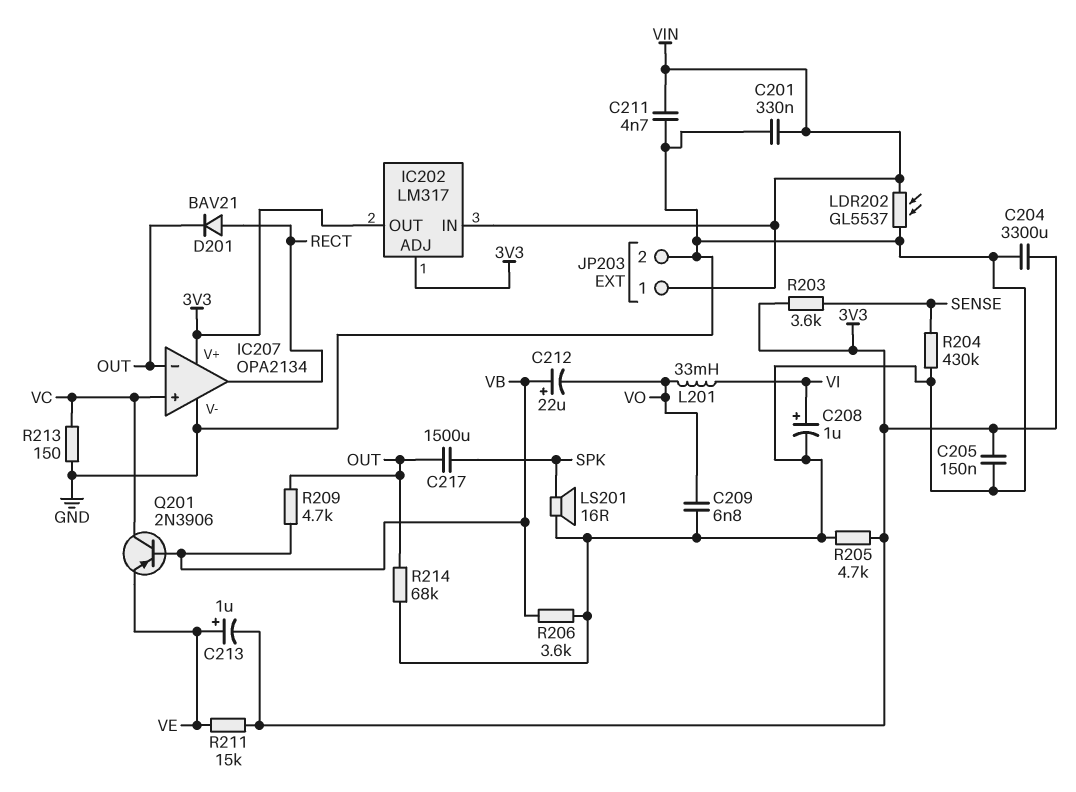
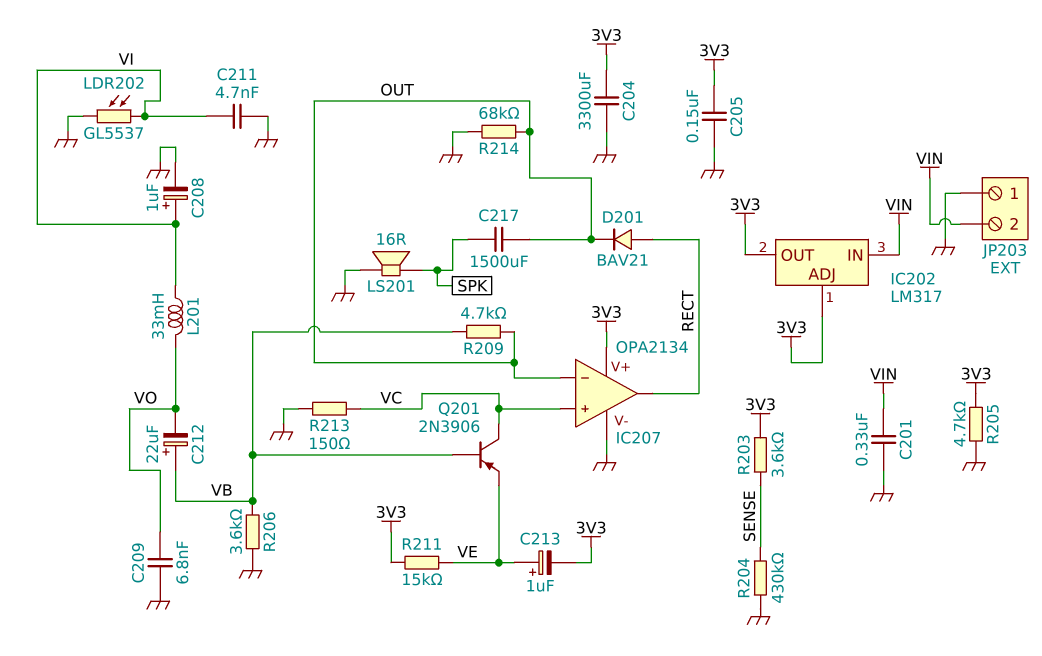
C211: 4.7nF (GND, VIN) -> 4.7nF (GND, VI)
JP203 pin 1: VIN -> GND
JP203 pin 2: GND -> VIN
LDR202: GL5537 (GND, VIN) -> GL5537 (GND, VI)

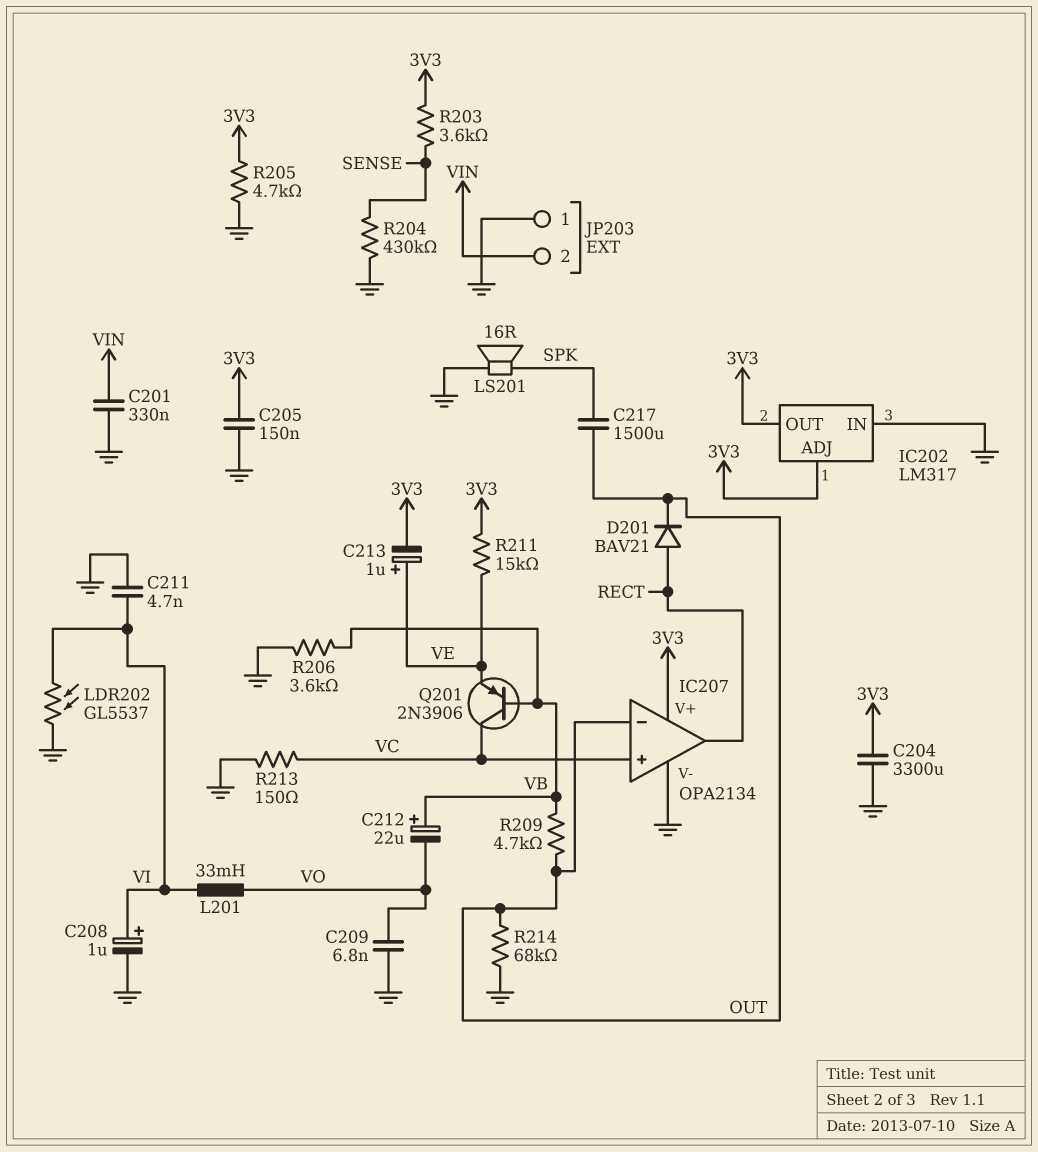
IC202 pin IN: VIN -> GND

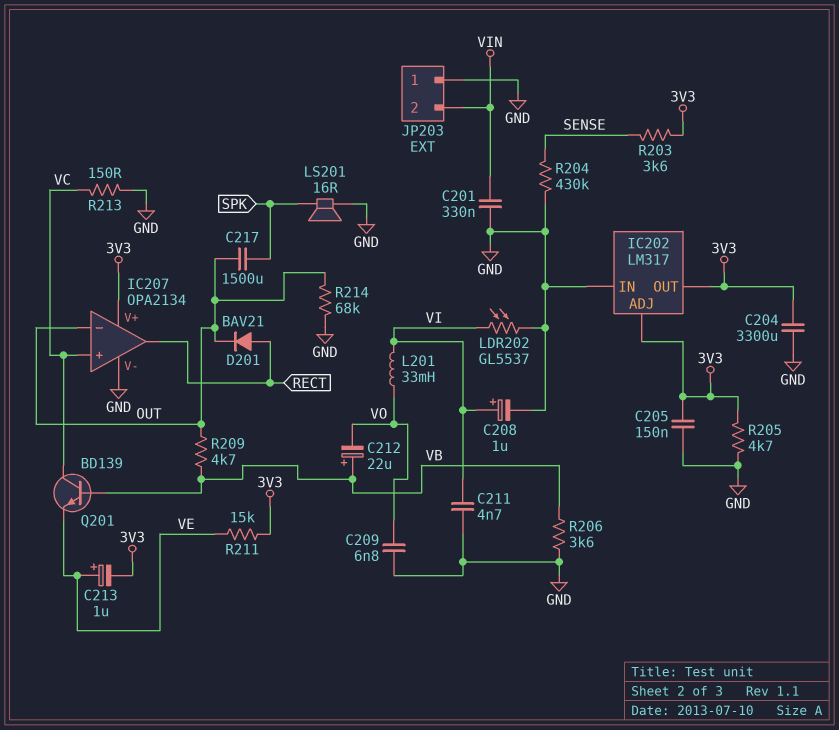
Q201: PNP 2N3906 (B VB, C VC, E VE) -> NPN BD139 (B VB, C VC, E VE)

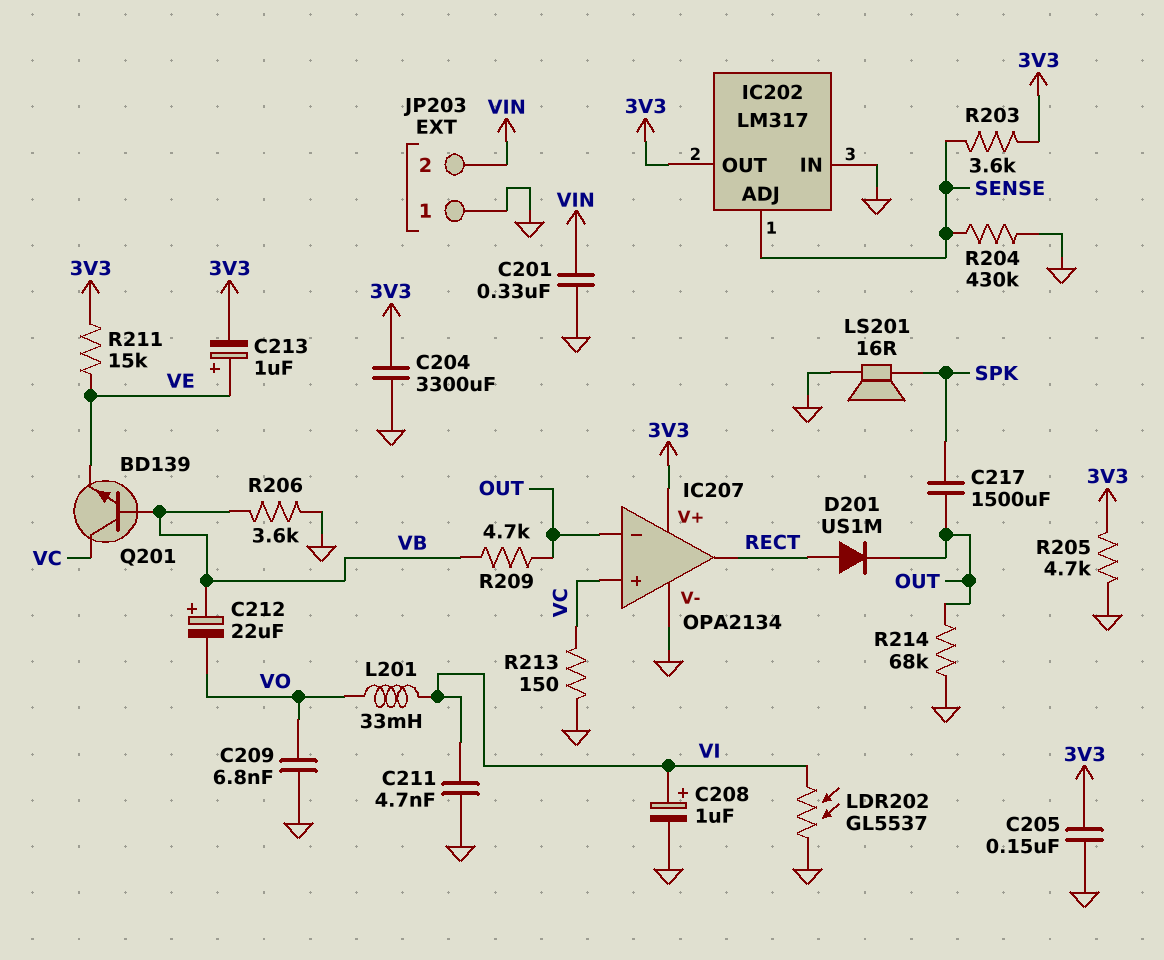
D201: diode BAV21 (A RECT, K OUT) -> diode US1M (A RECT, K OUT)
IC202 pin ADJ: 3V3 -> SENSE

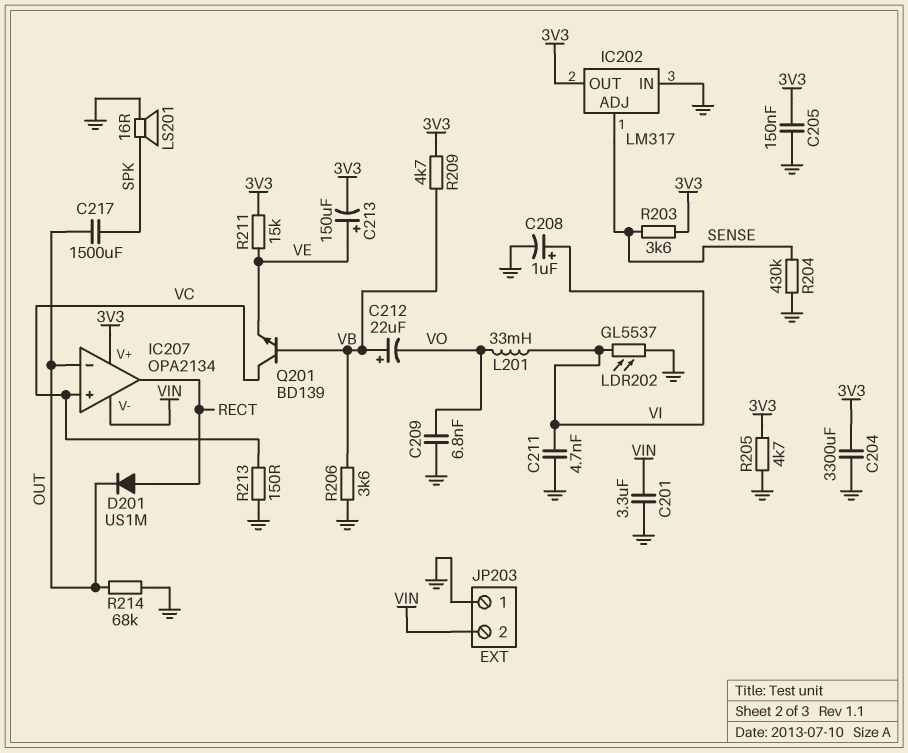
C201: 330nF (GND, VIN) -> 3.3uF (GND, VIN)
C213: 1uF (plus VE, minus 3V3) -> 150uF (plus VE, minus 3V3)
IC207 pin V-: GND -> VIN
R209: 4.7k (OUT, VB) -> 4.7k (3V3, VB)

